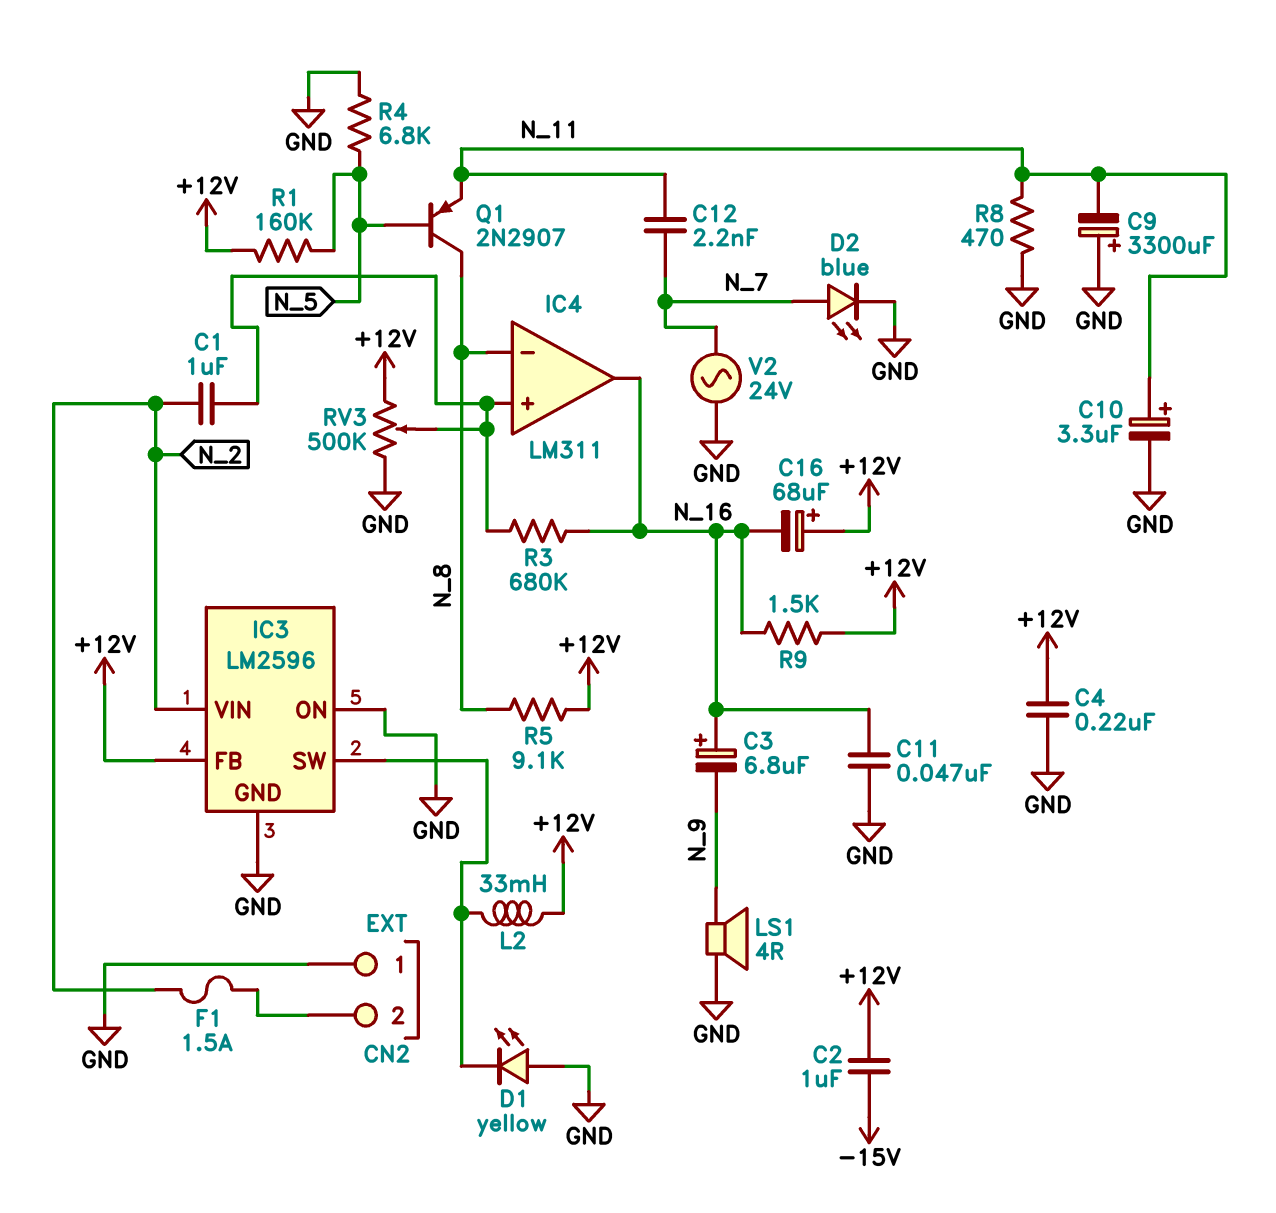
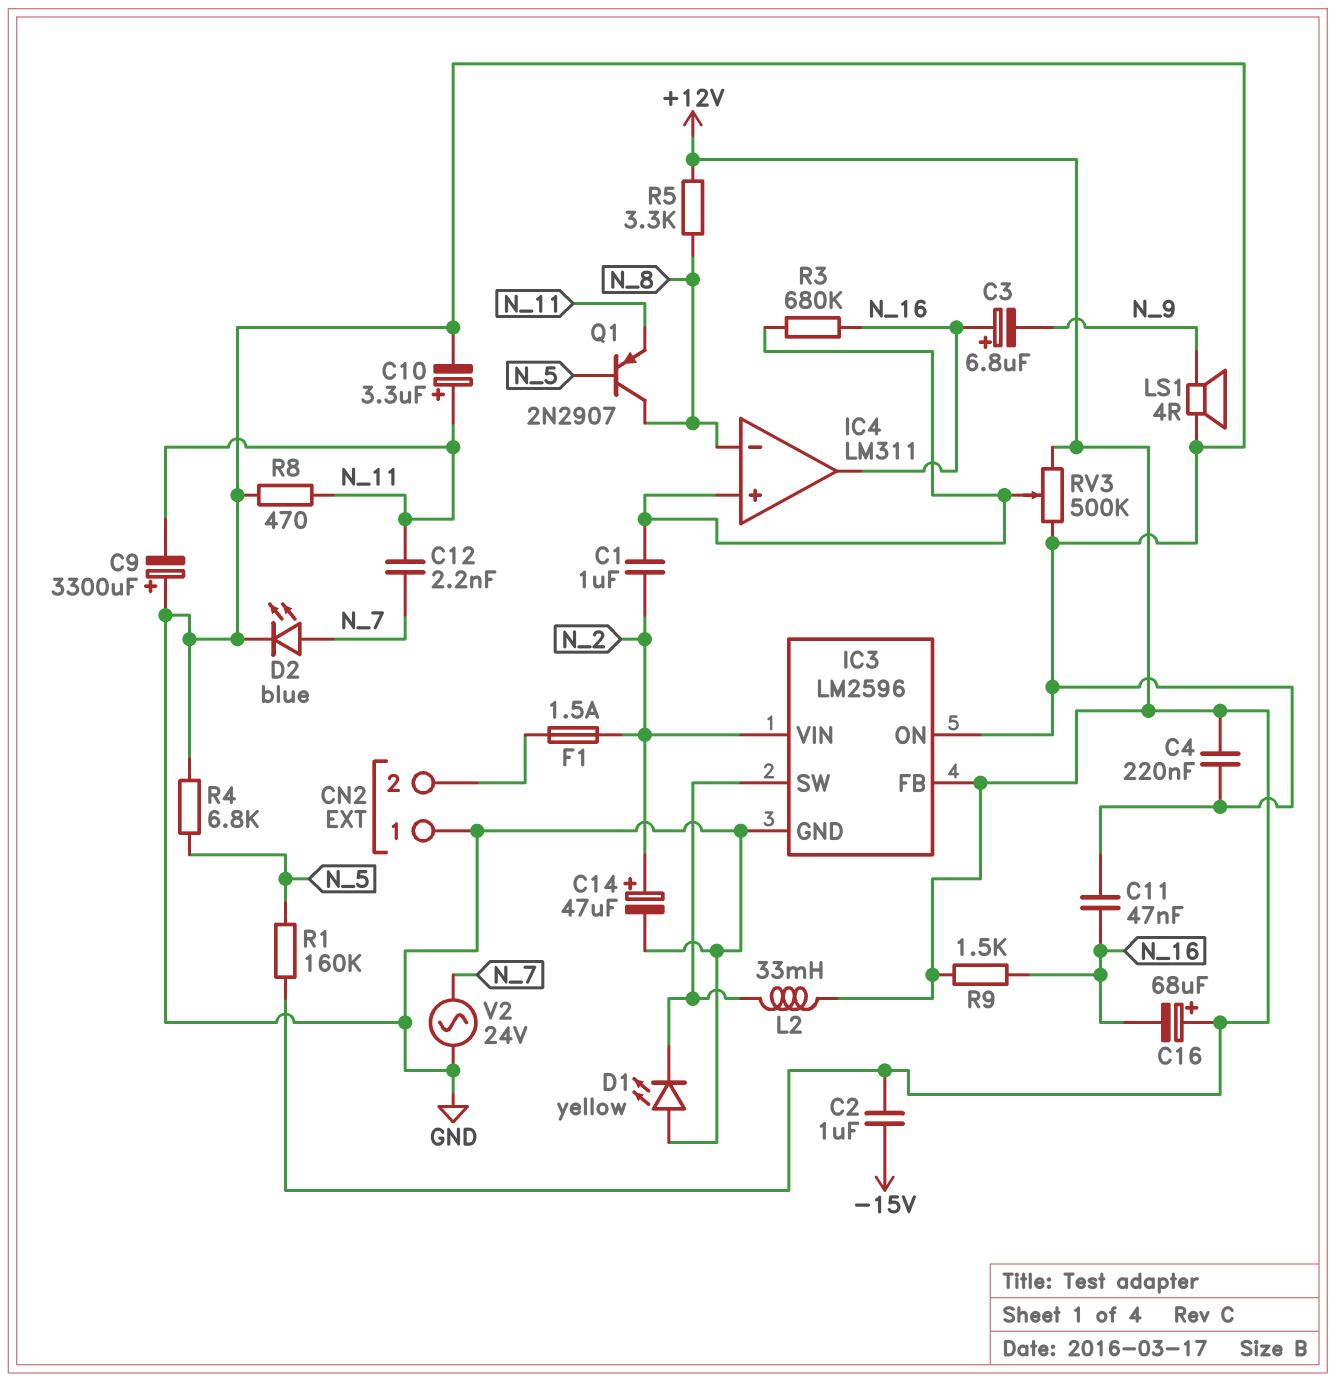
C14: none -> 47uF (plus N_2, minus GND)
R5: 9.1k (+12V, N_8) -> 3.3k (+12V, N_8)

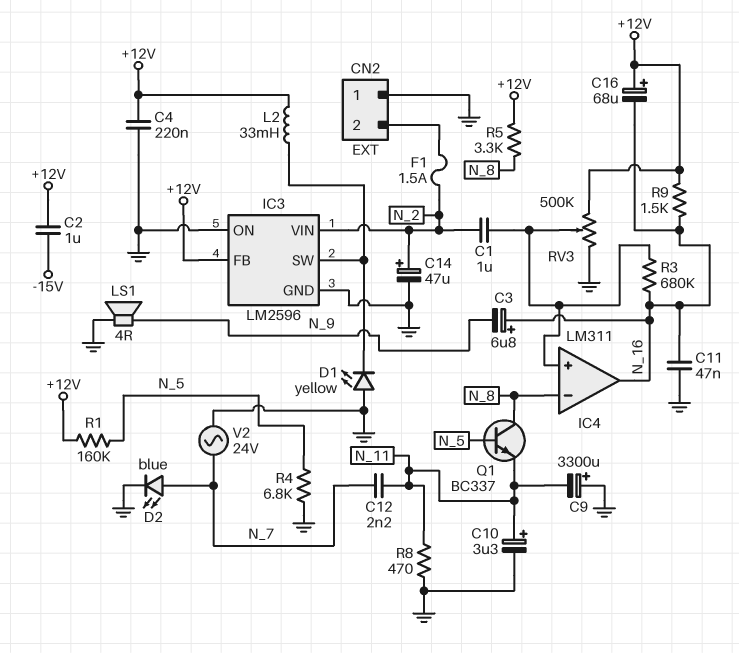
Q1: PNP 2N2907 (B N_5, C N_8, E N_11) -> NPN BC337 (B N_5, C N_8, E N_11)

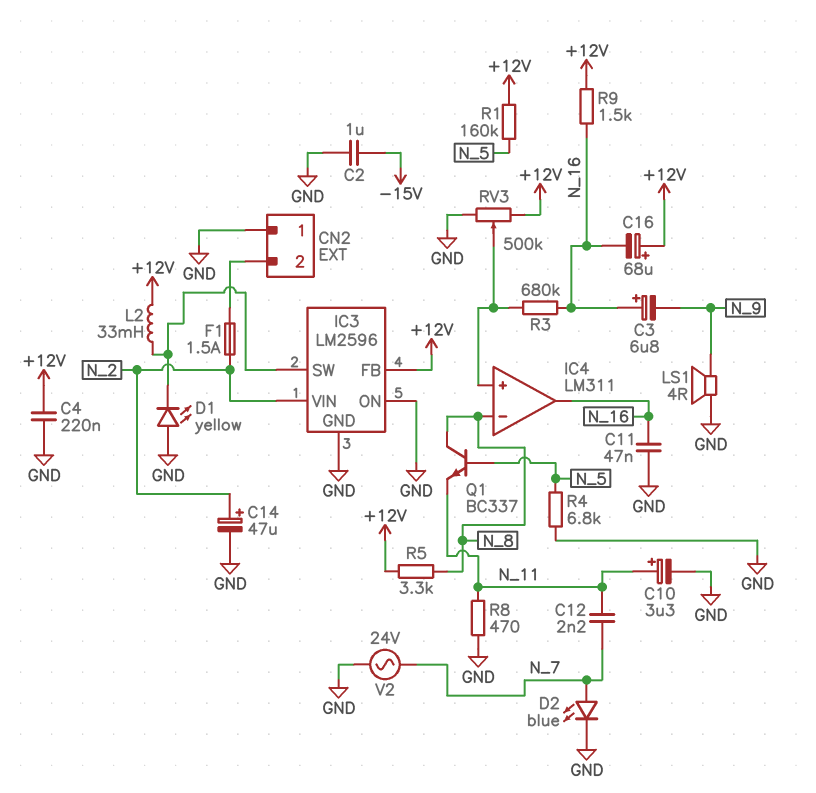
C1: 1uF (IC4/in+, N_2) -> none
C2: 1uF (+12V, -15V) -> 1uF (-15V, GND)
C9: 3300uF (plus GND, minus N_11) -> none

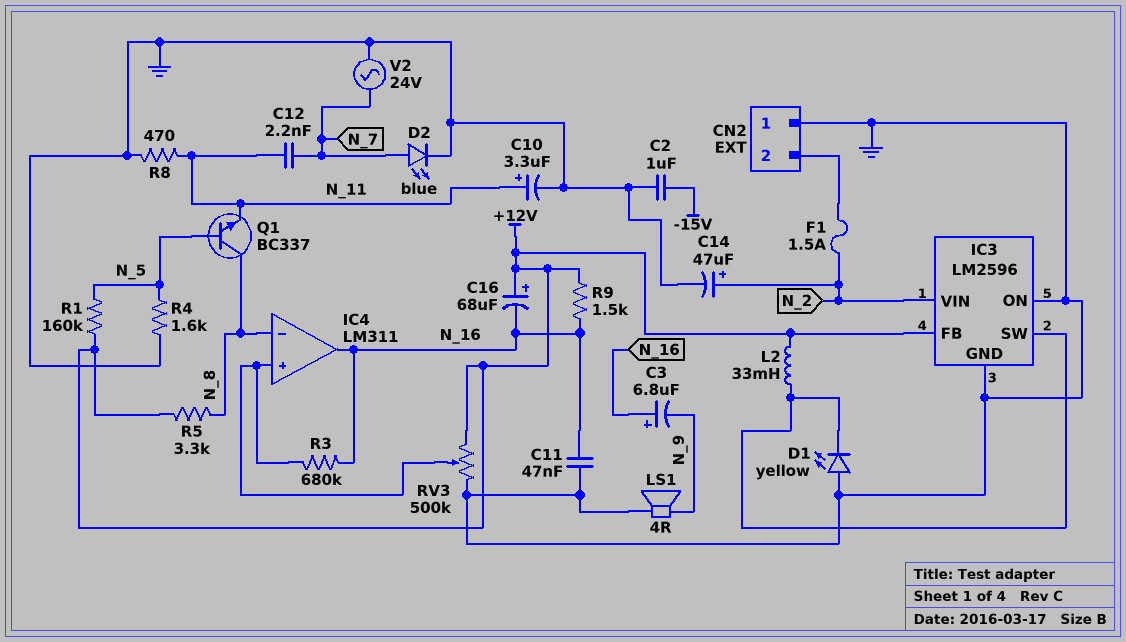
C4: 220nF (+12V, GND) -> none
R4: 6.8k (GND, N_5) -> 1.6k (GND, N_5)

